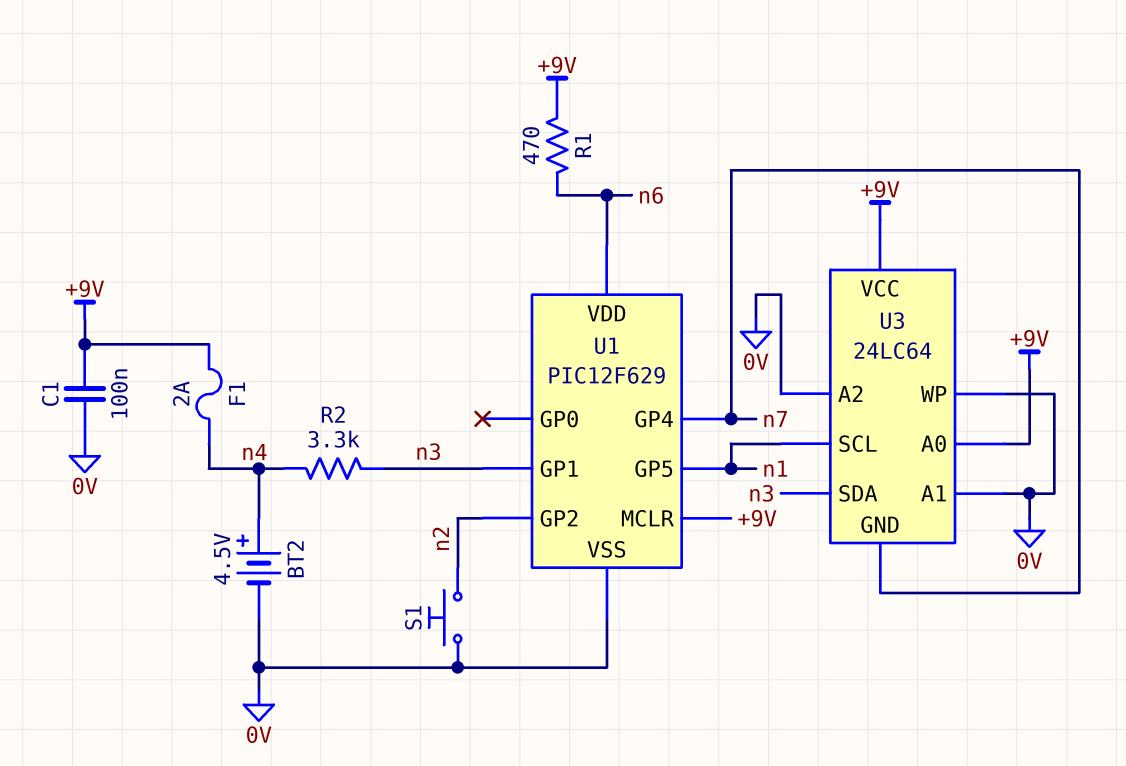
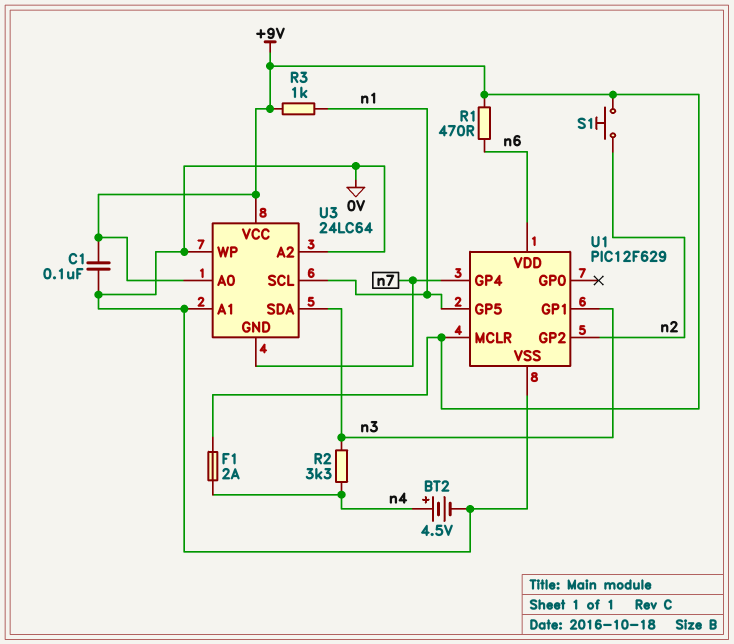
R3: none -> 1k (+9V, n1)
S1: button (0V, n2) -> button (+9V, n2)

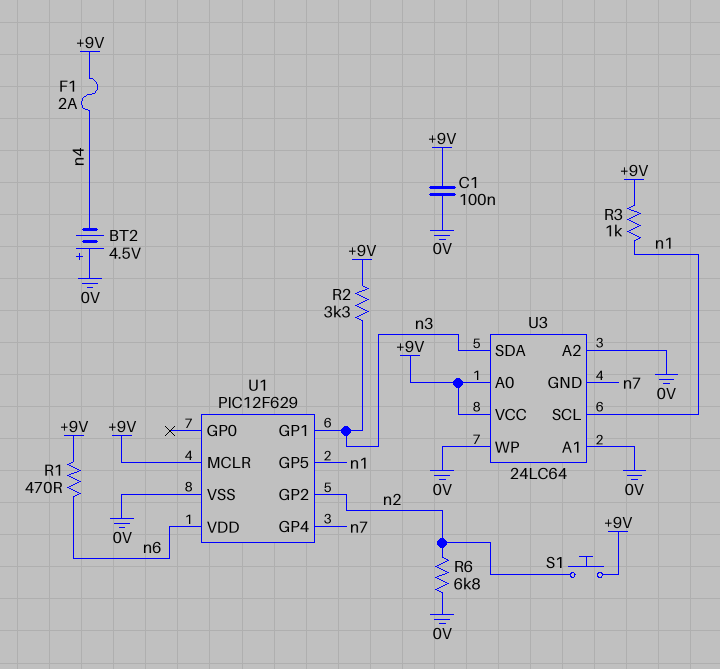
BT2: 4.5V (plus n4, minus 0V) -> 4.5V (plus 0V, minus n4)
R2: 3.3k (n3, n4) -> 3.3k (+9V, n3)
R6: none -> 6.8k (0V, n2)

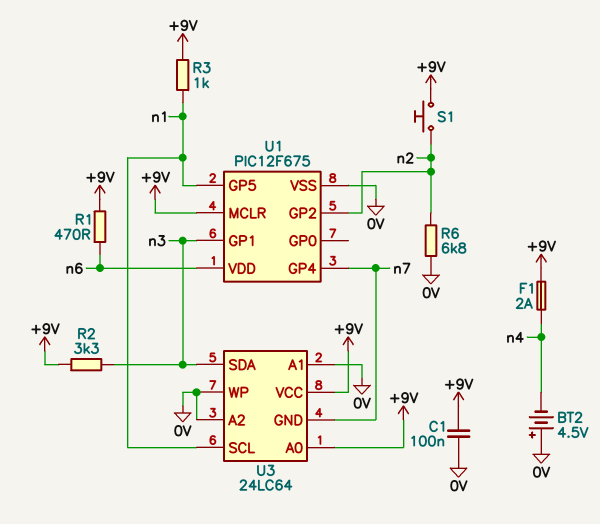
U1: PIC12F629 -> PIC12F675

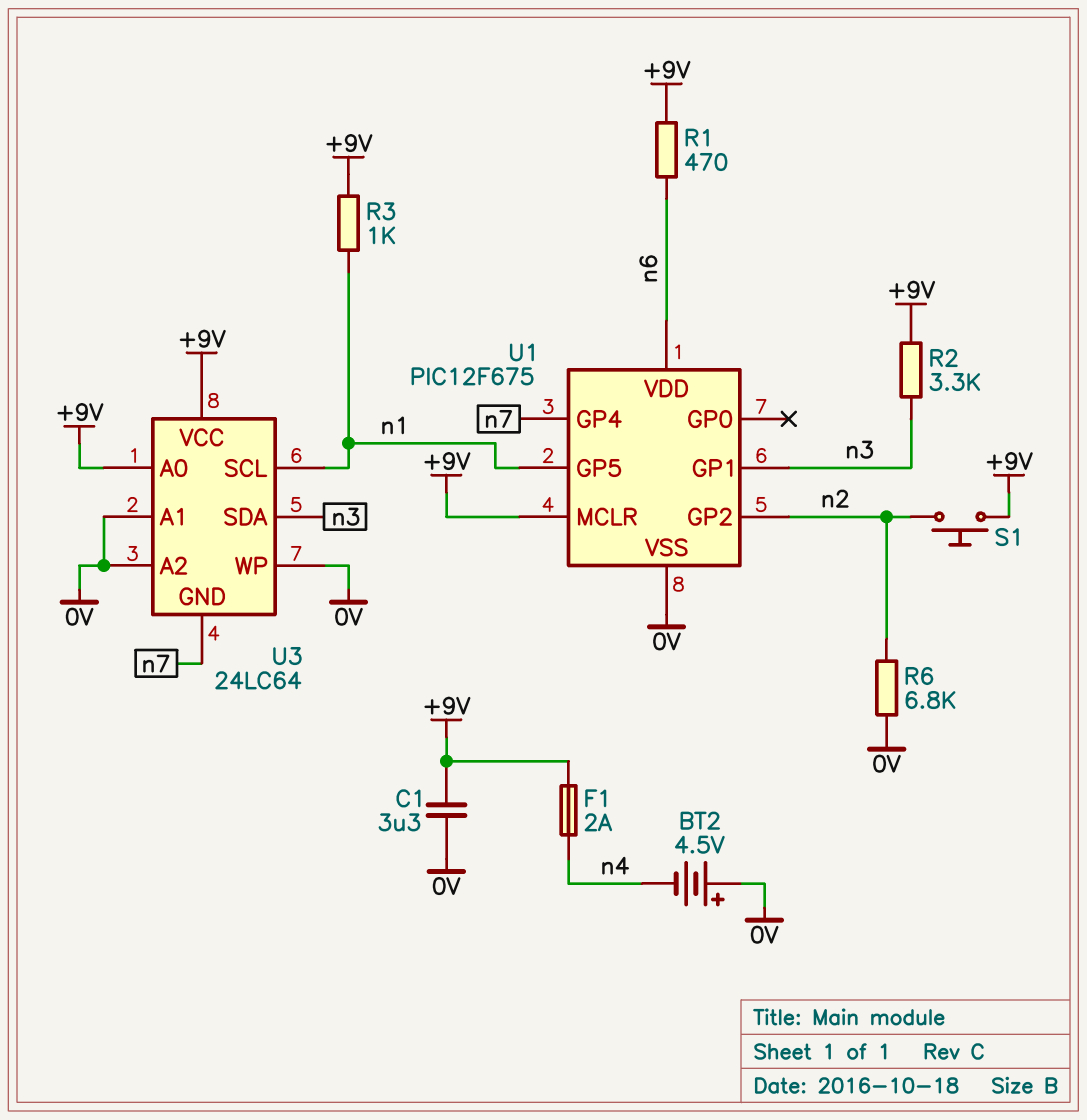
C1: 100nF (+9V, 0V) -> 3.3uF (+9V, 0V)

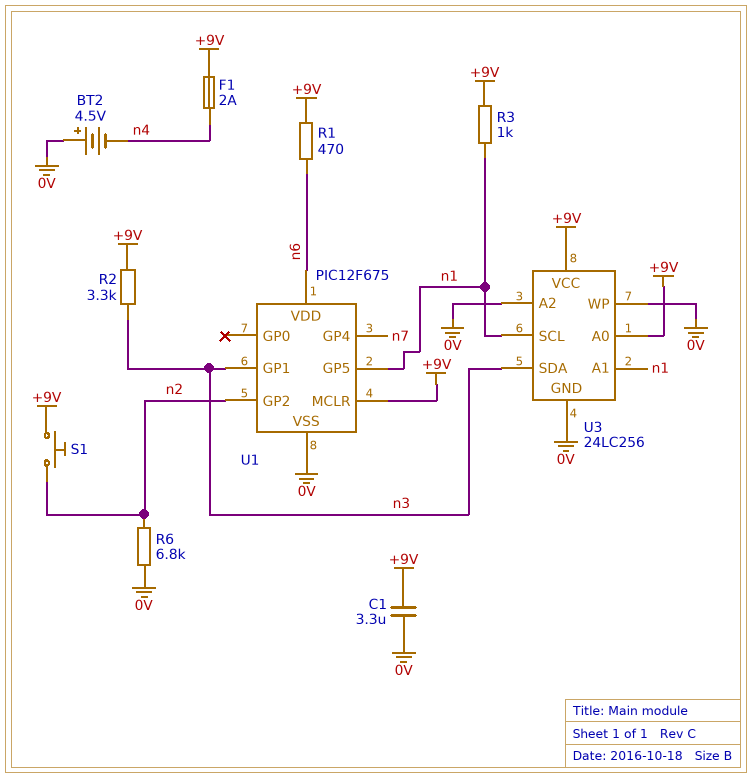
U3: 24LC64 -> 24LC256
U3 pin A1: 0V -> n1
U3 pin GND: n7 -> 0V

